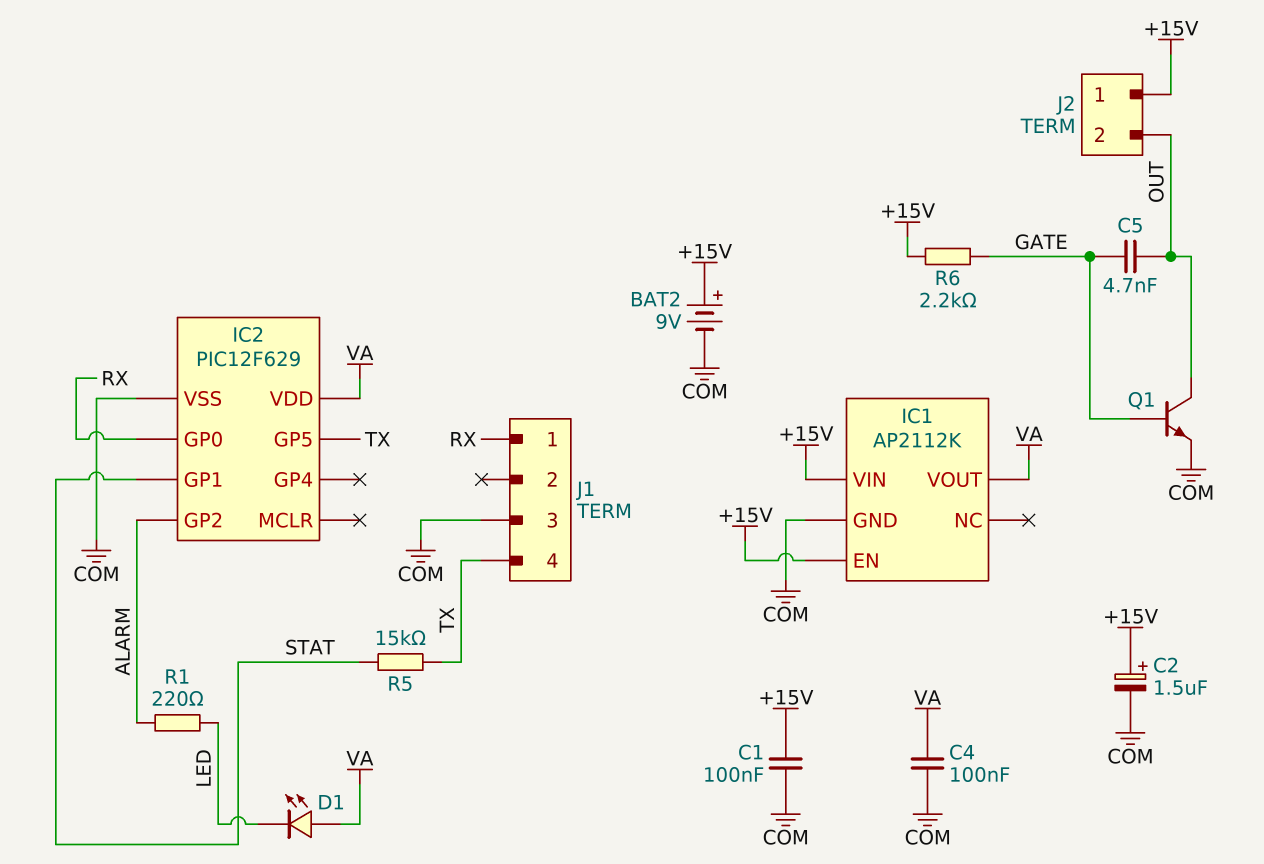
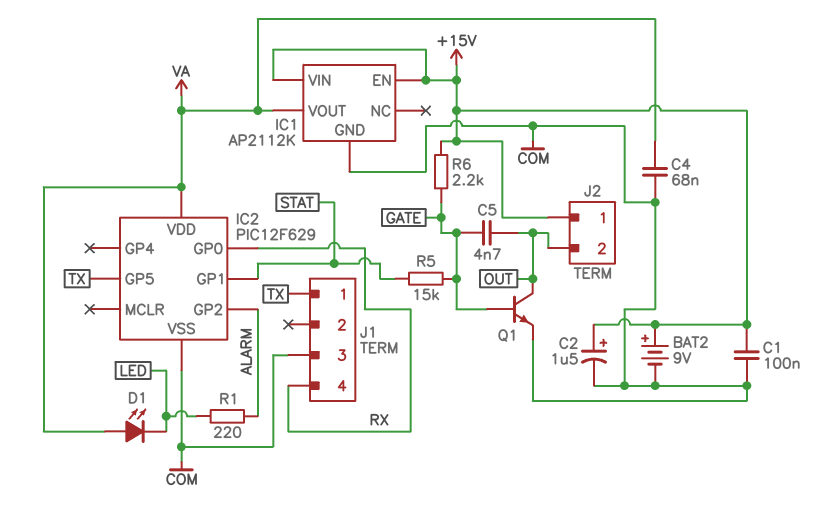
C4: 100nF (COM, VA) -> 68nF (COM, VA)
J1 pin 1: RX -> TX
J1 pin 4: TX -> RX
R5: 15k (STAT, TX) -> 15k (GATE, STAT)

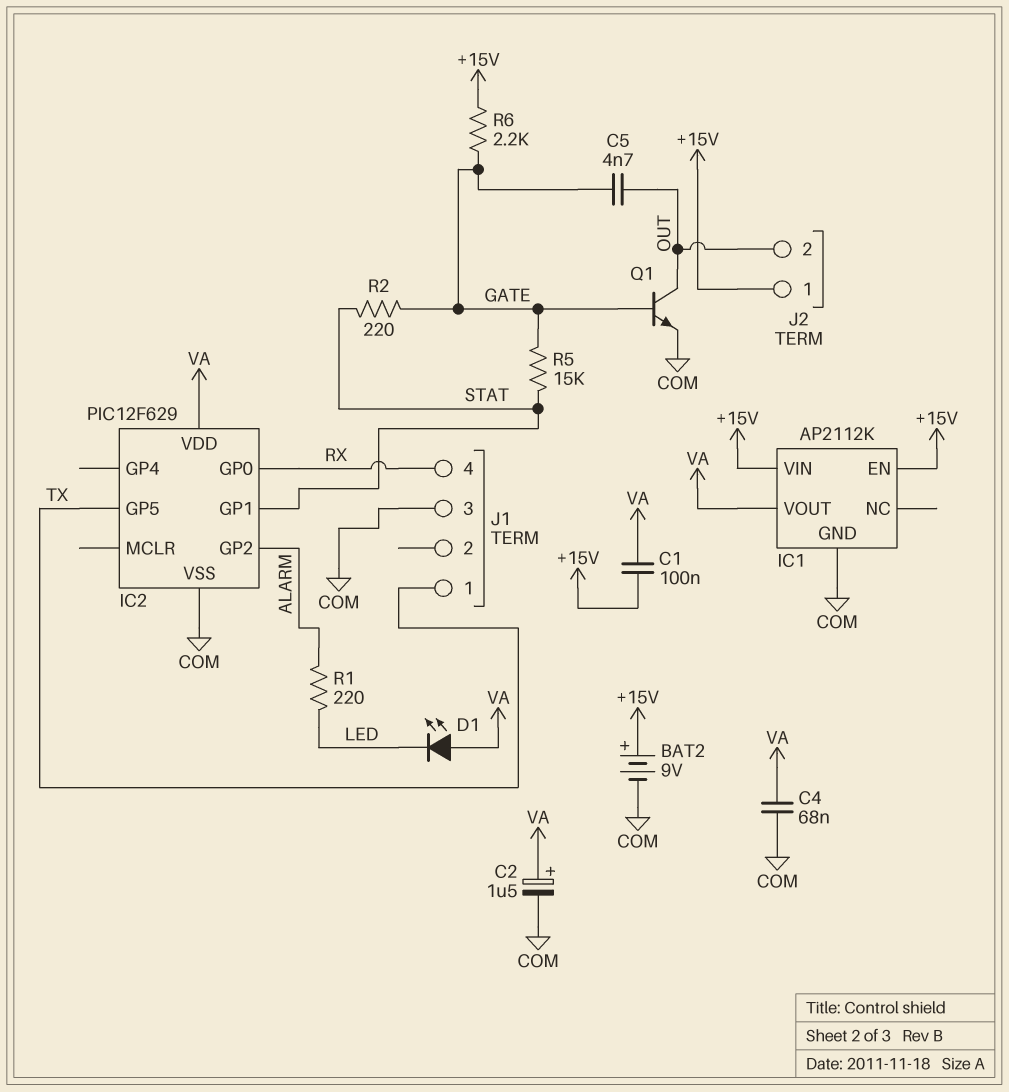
C1: 100nF (+15V, COM) -> 100nF (+15V, VA)
C2: 1.5uF (plus +15V, minus COM) -> 1.5uF (plus VA, minus COM)
R2: none -> 220 (GATE, STAT)

